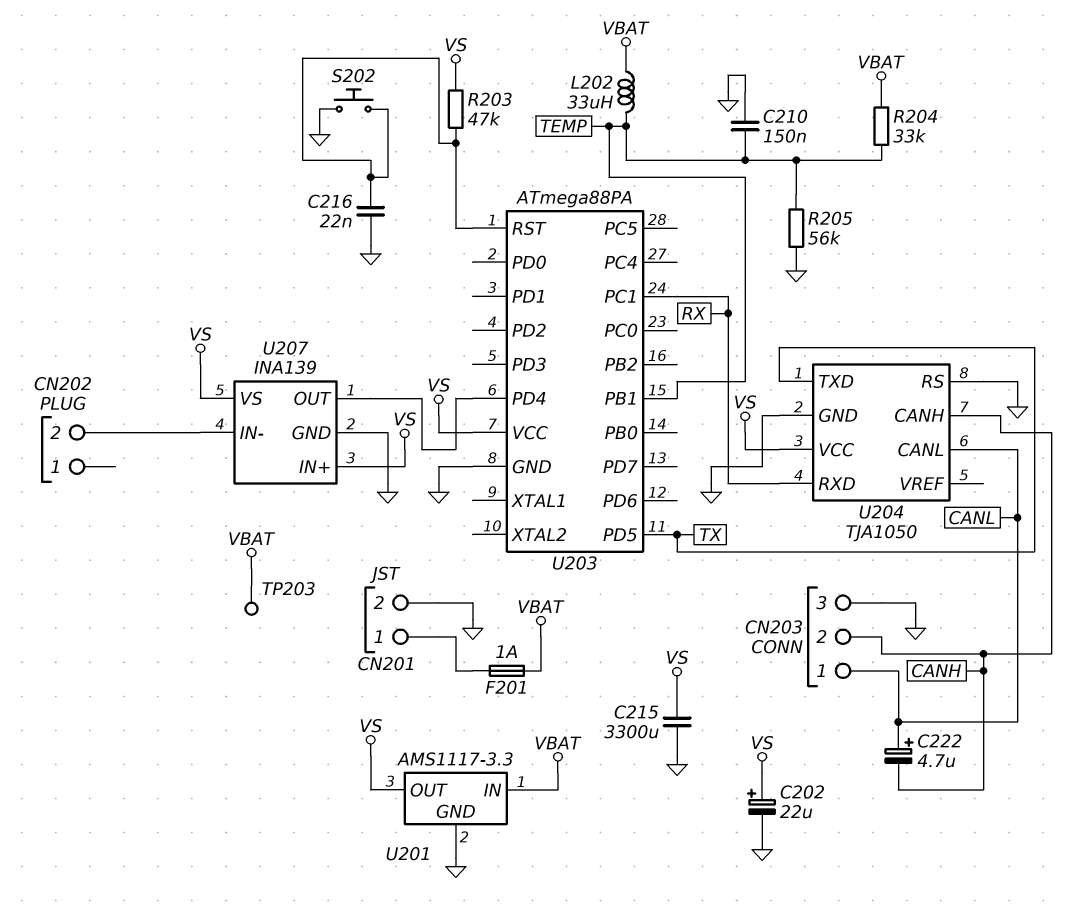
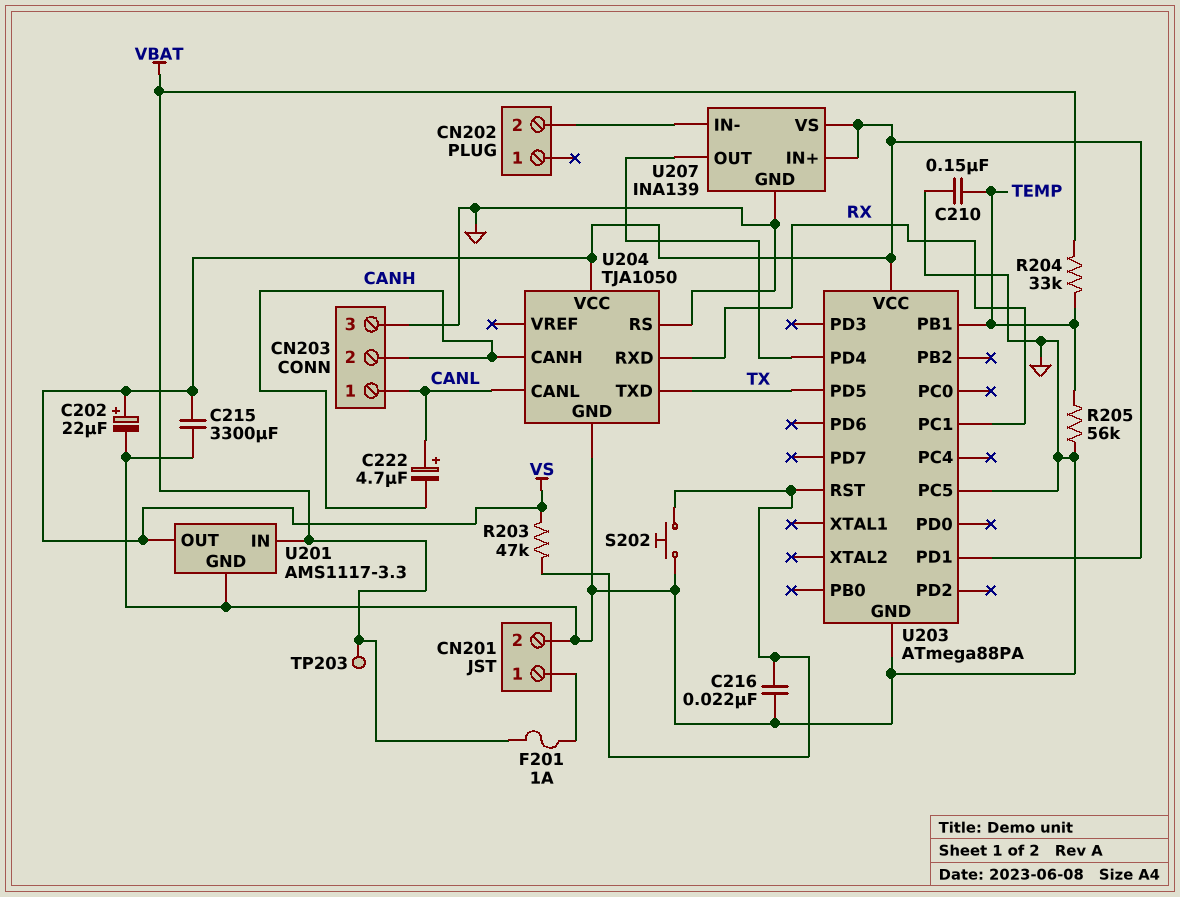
L202: 33uH (TEMP, VBAT) -> none
U203 pin PC5: none -> GND
U203 pin PD1: none -> VS

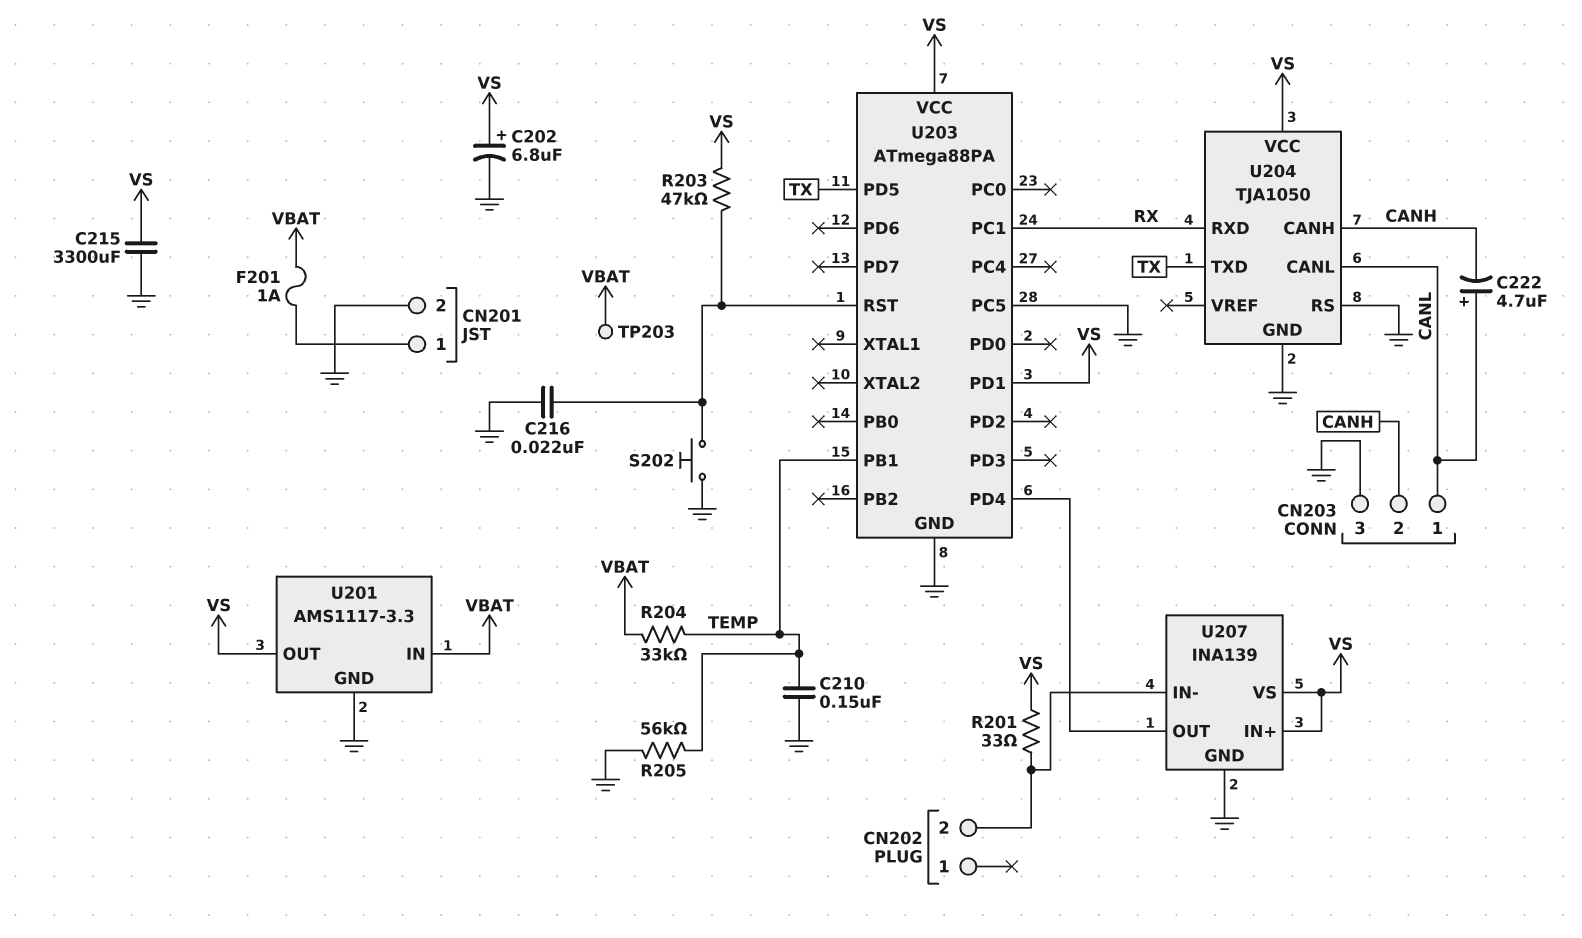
C202: 22uF (plus VS, minus GND) -> 6.8uF (plus VS, minus GND)
R201: none -> 33 (CN202/2, VS)

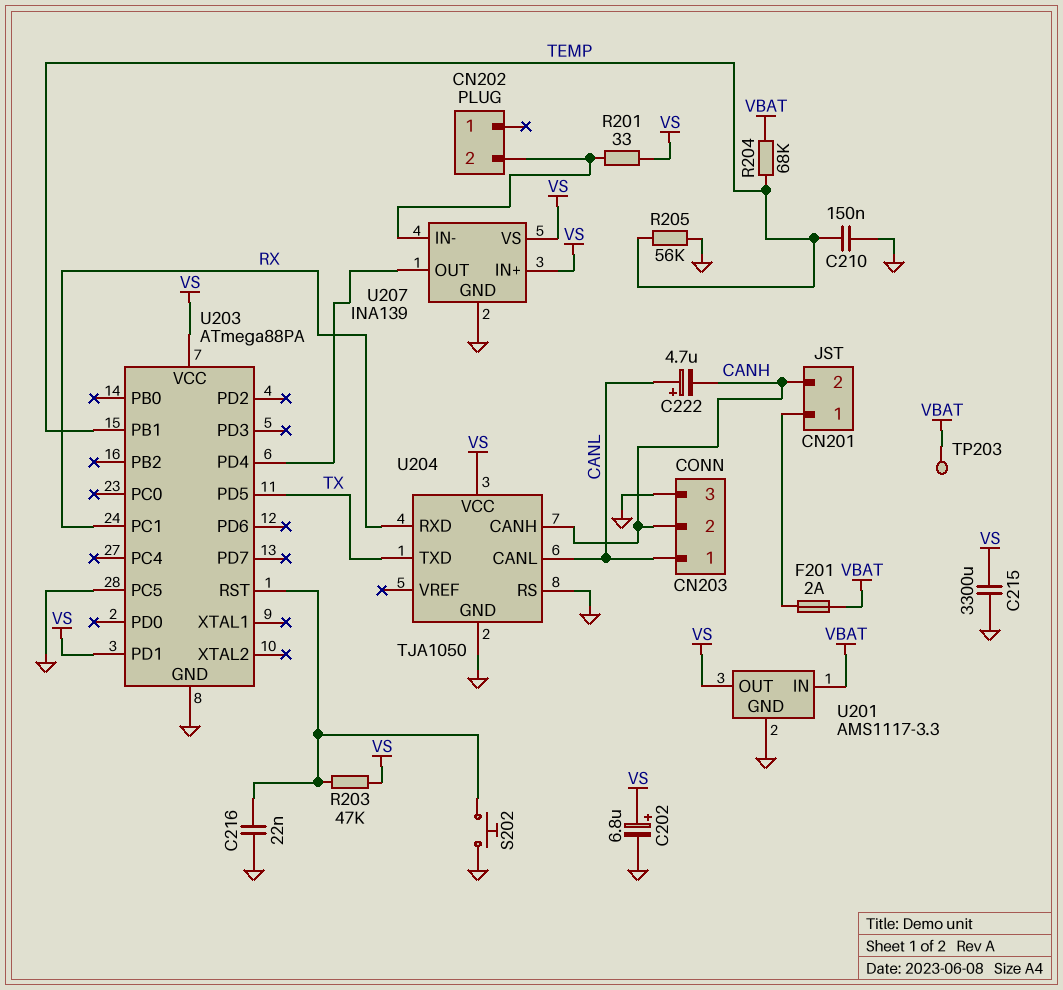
CN201 pin 2: GND -> CANH
F201: 1A (CN201/1, VBAT) -> 2A (CN201/1, VBAT)
R204: 33k (TEMP, VBAT) -> 68k (TEMP, VBAT)

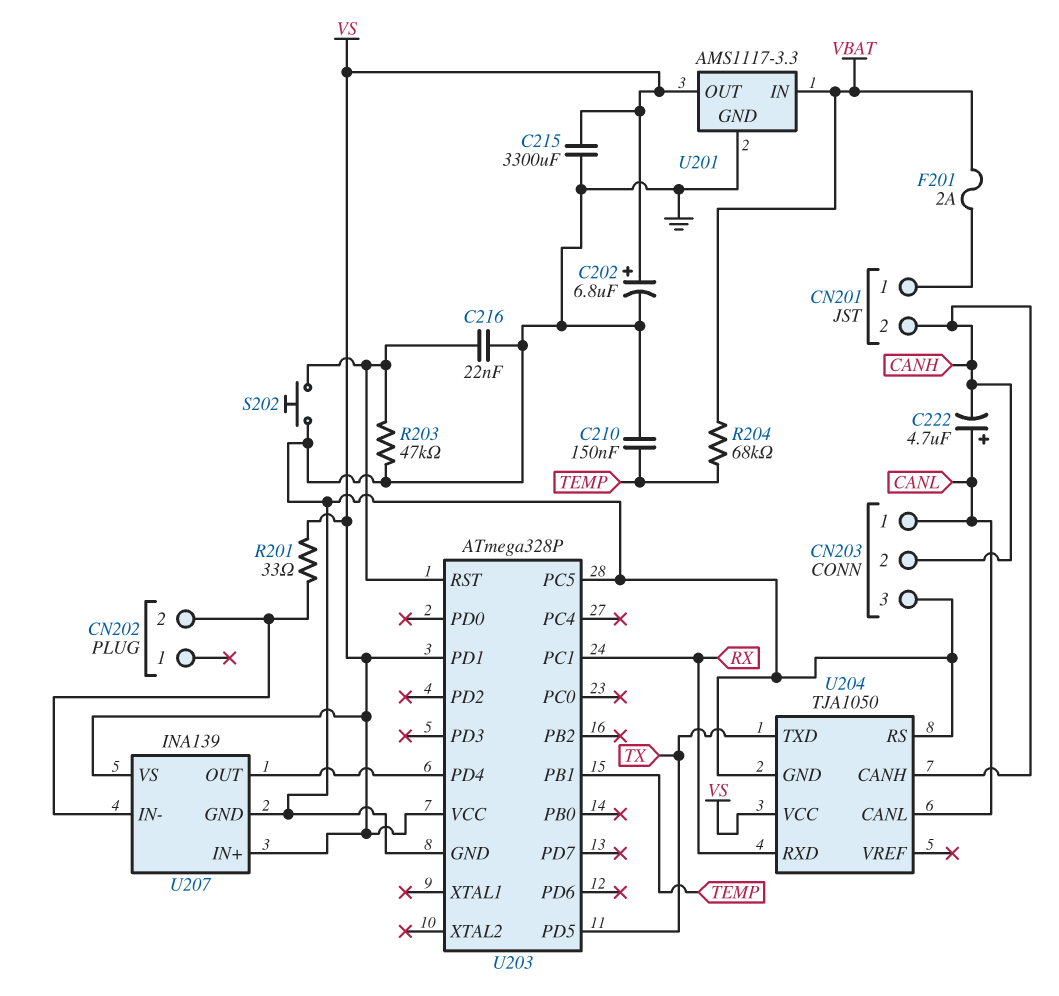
R203: 47k (U203/RST, VS) -> 47k (GND, U203/RST)
R205: 56k (GND, TEMP) -> none
TP203: test point (VBAT) -> none
U203: ATmega88PA -> ATmega328P

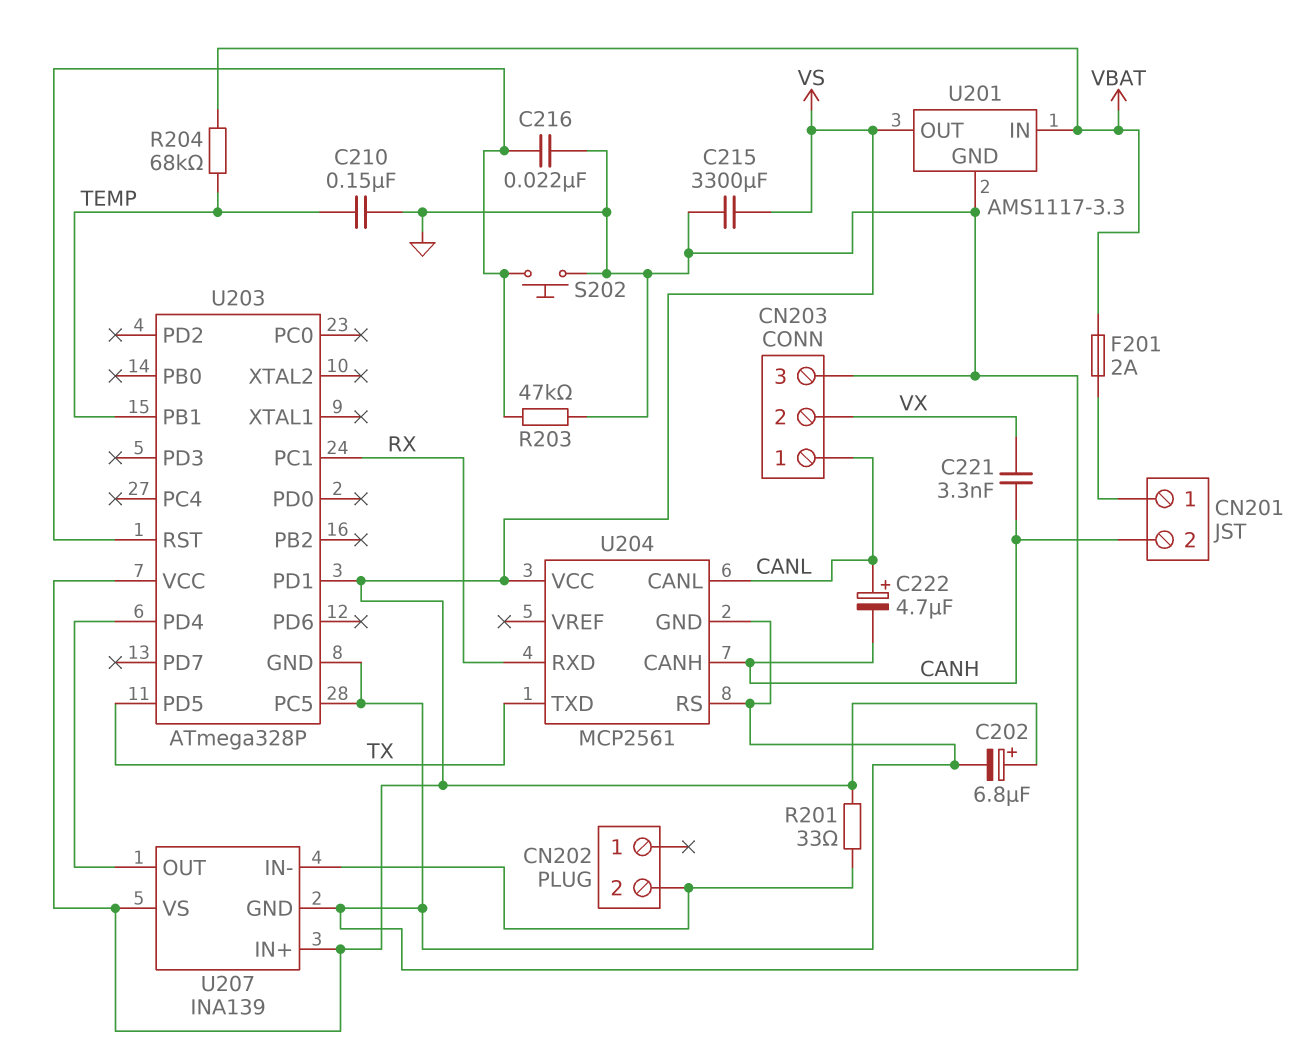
C221: none -> 3.3nF (CANH, VX)
CN203 pin 2: CANH -> VX
U204: TJA1050 -> MCP2561

